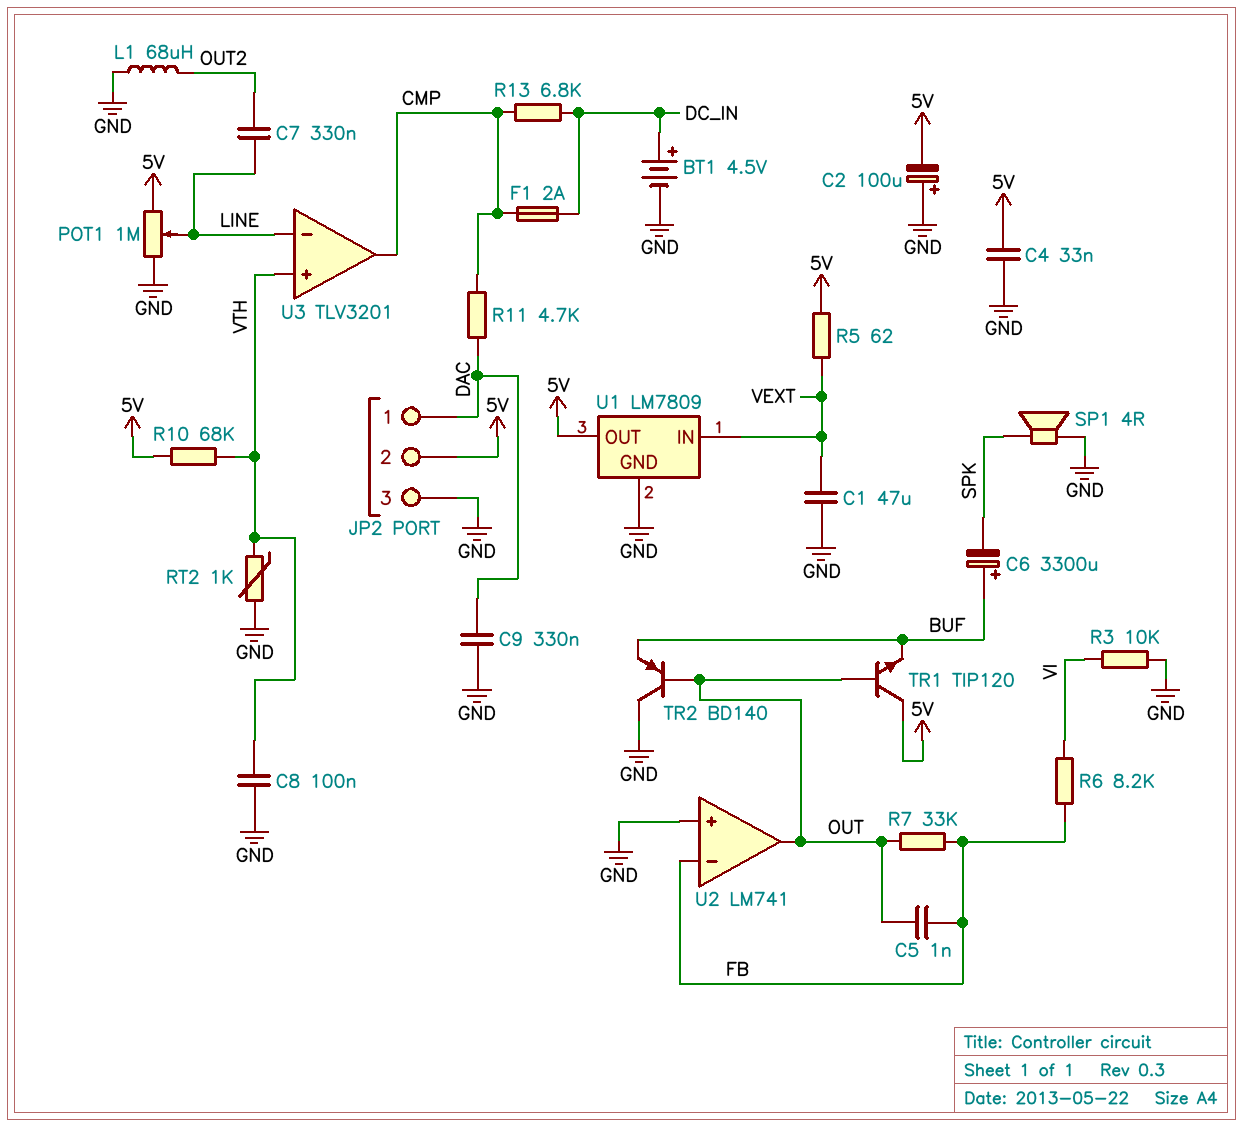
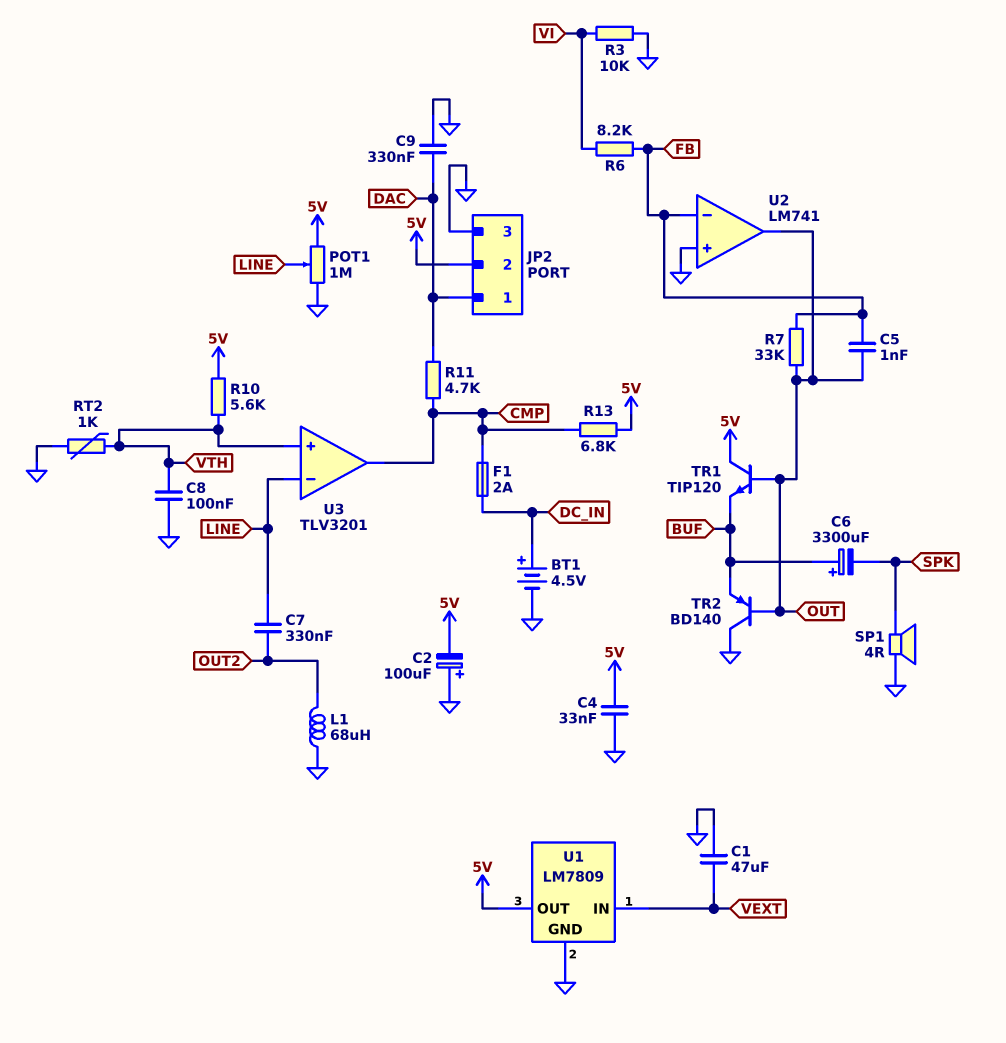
R5: 62 (5V, VEXT) -> none
R10: 68k (5V, VTH) -> 5.6k (5V, VTH)
R13: 6.8k (CMP, DC_IN) -> 6.8k (5V, CMP)

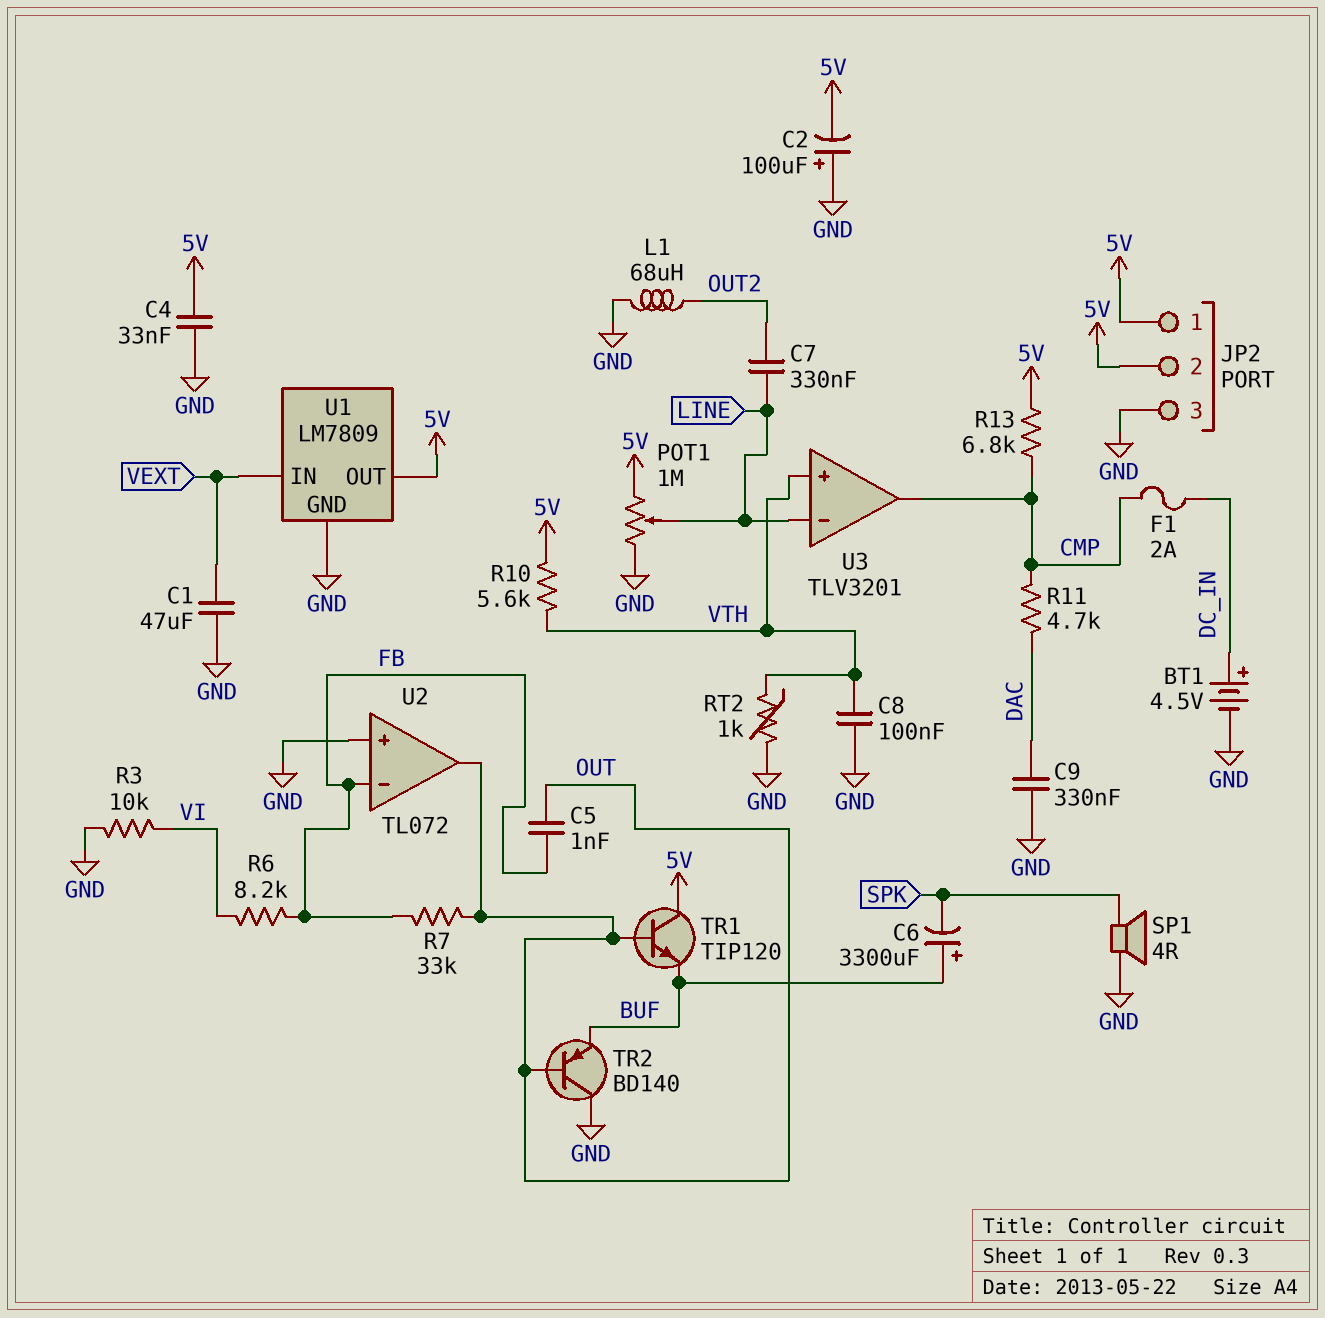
JP2 pin 1: DAC -> 5V
U2: LM741 -> TL072

